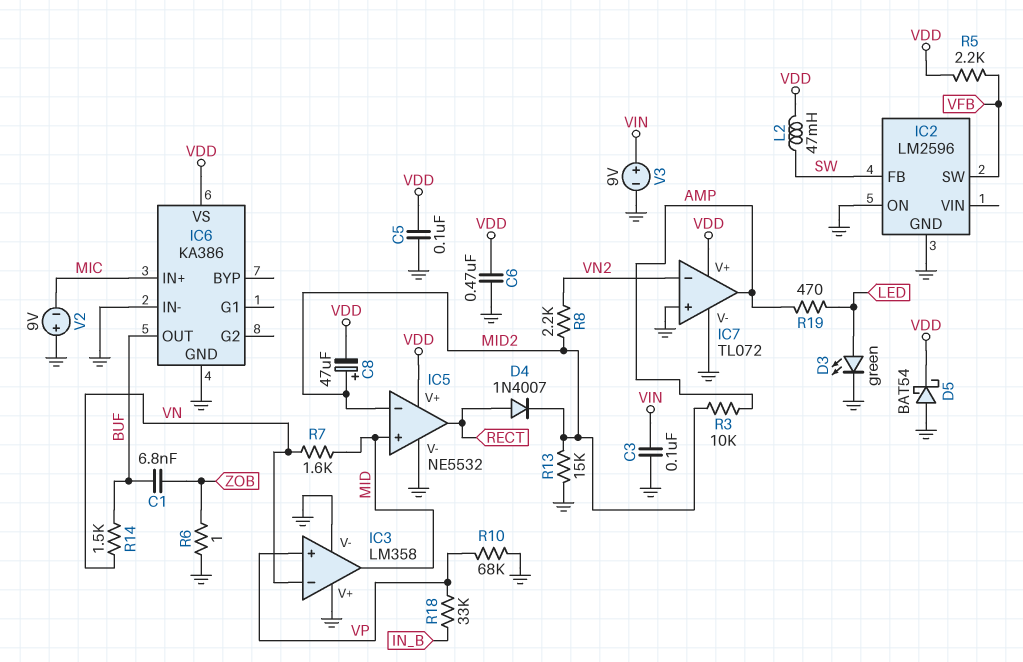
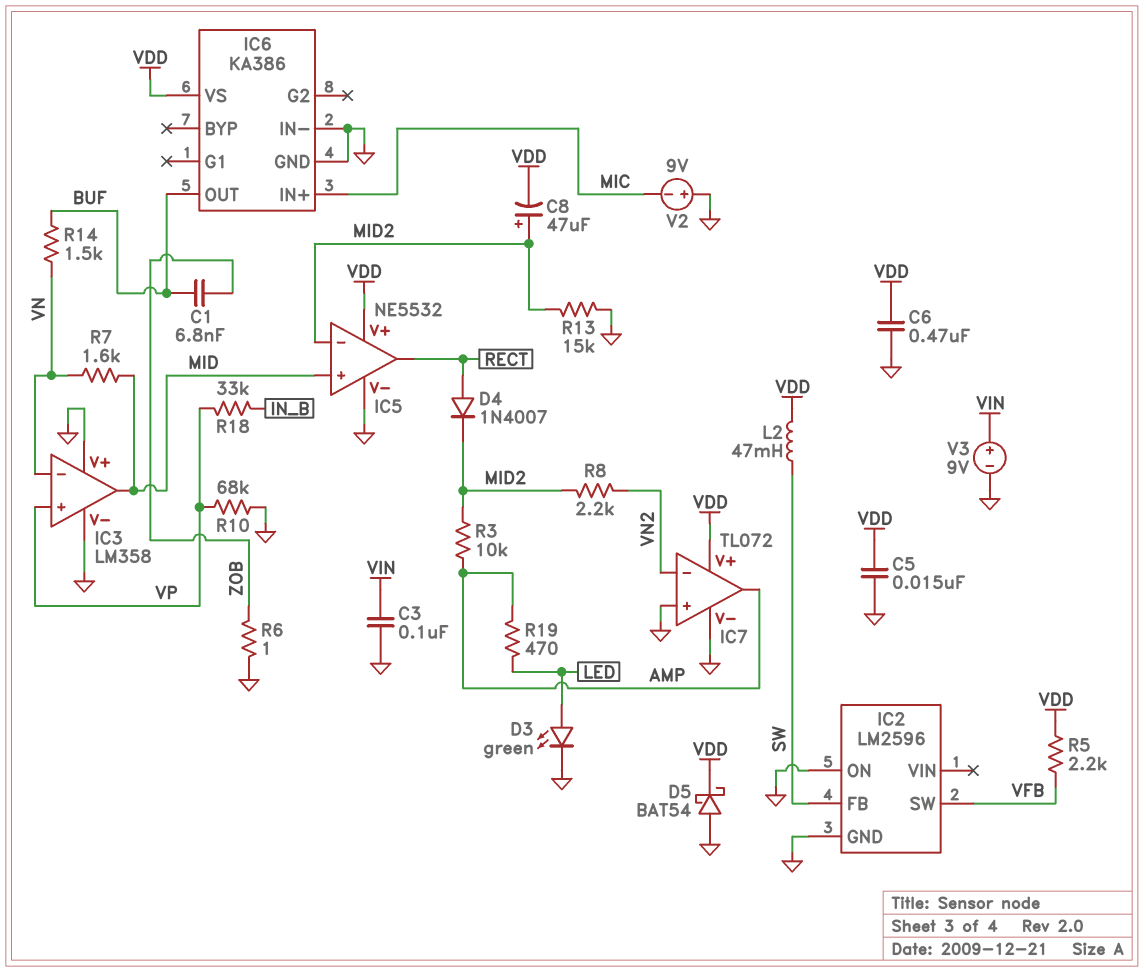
C5: 100nF (GND, VDD) -> 15nF (GND, VDD)

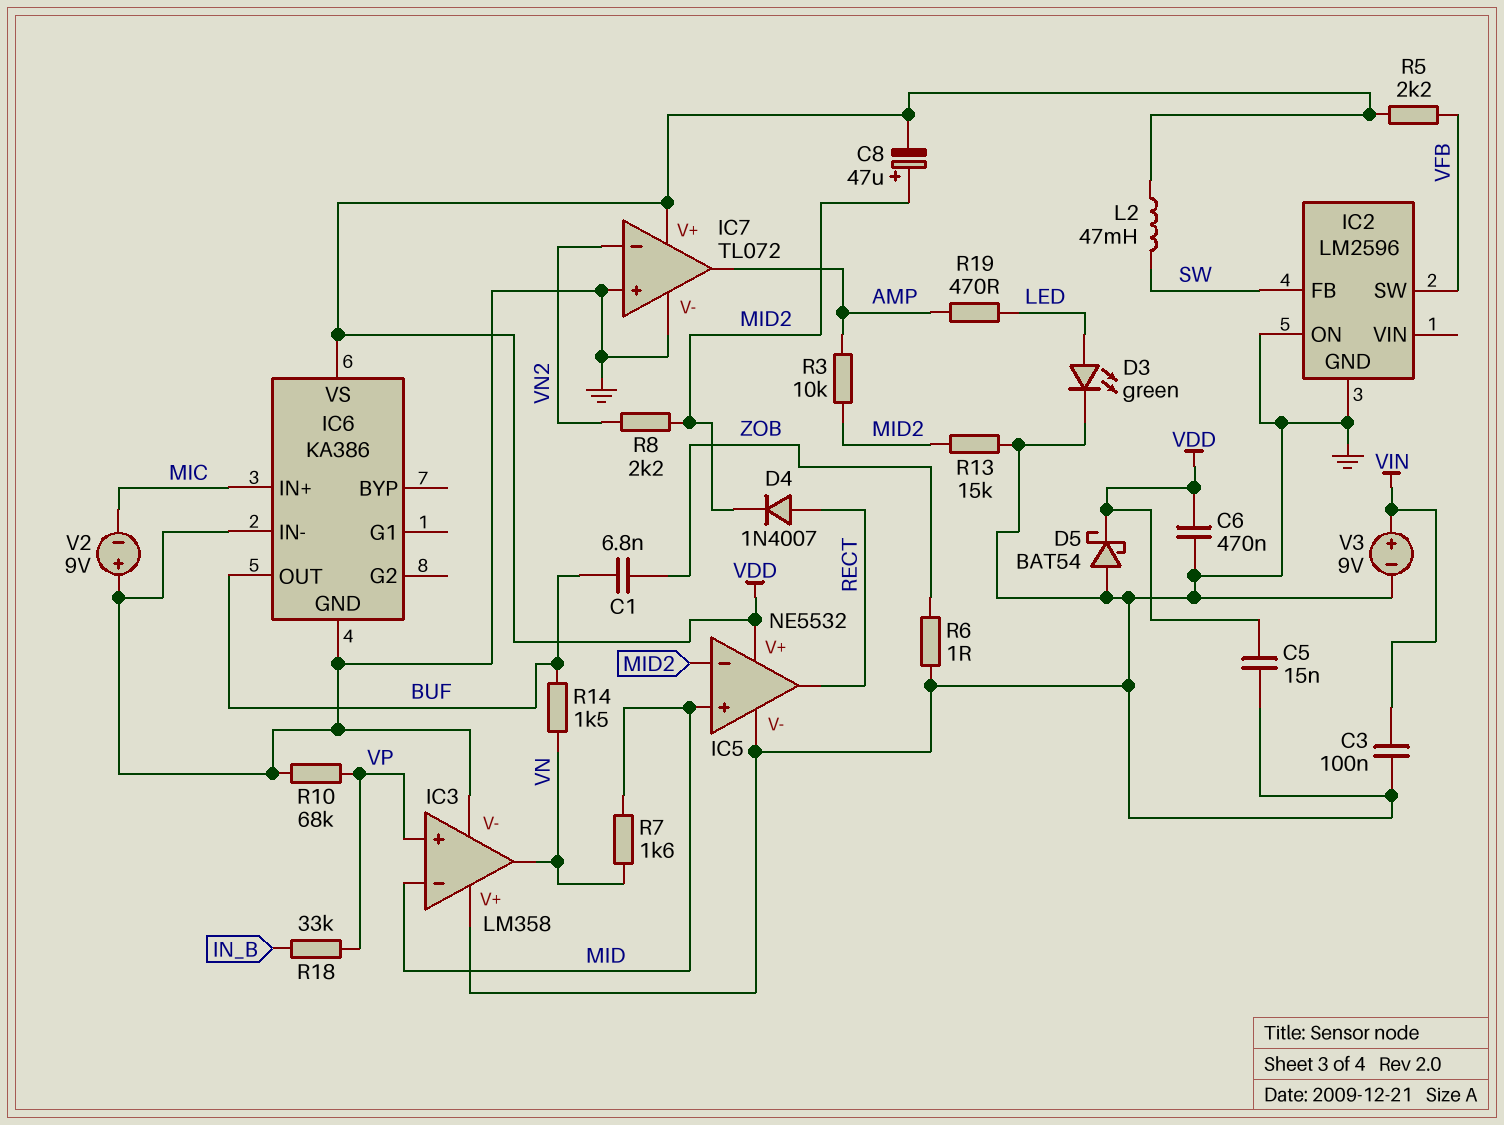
IC3 pin in-: VN -> MID
IC3 pin out: MID -> VN

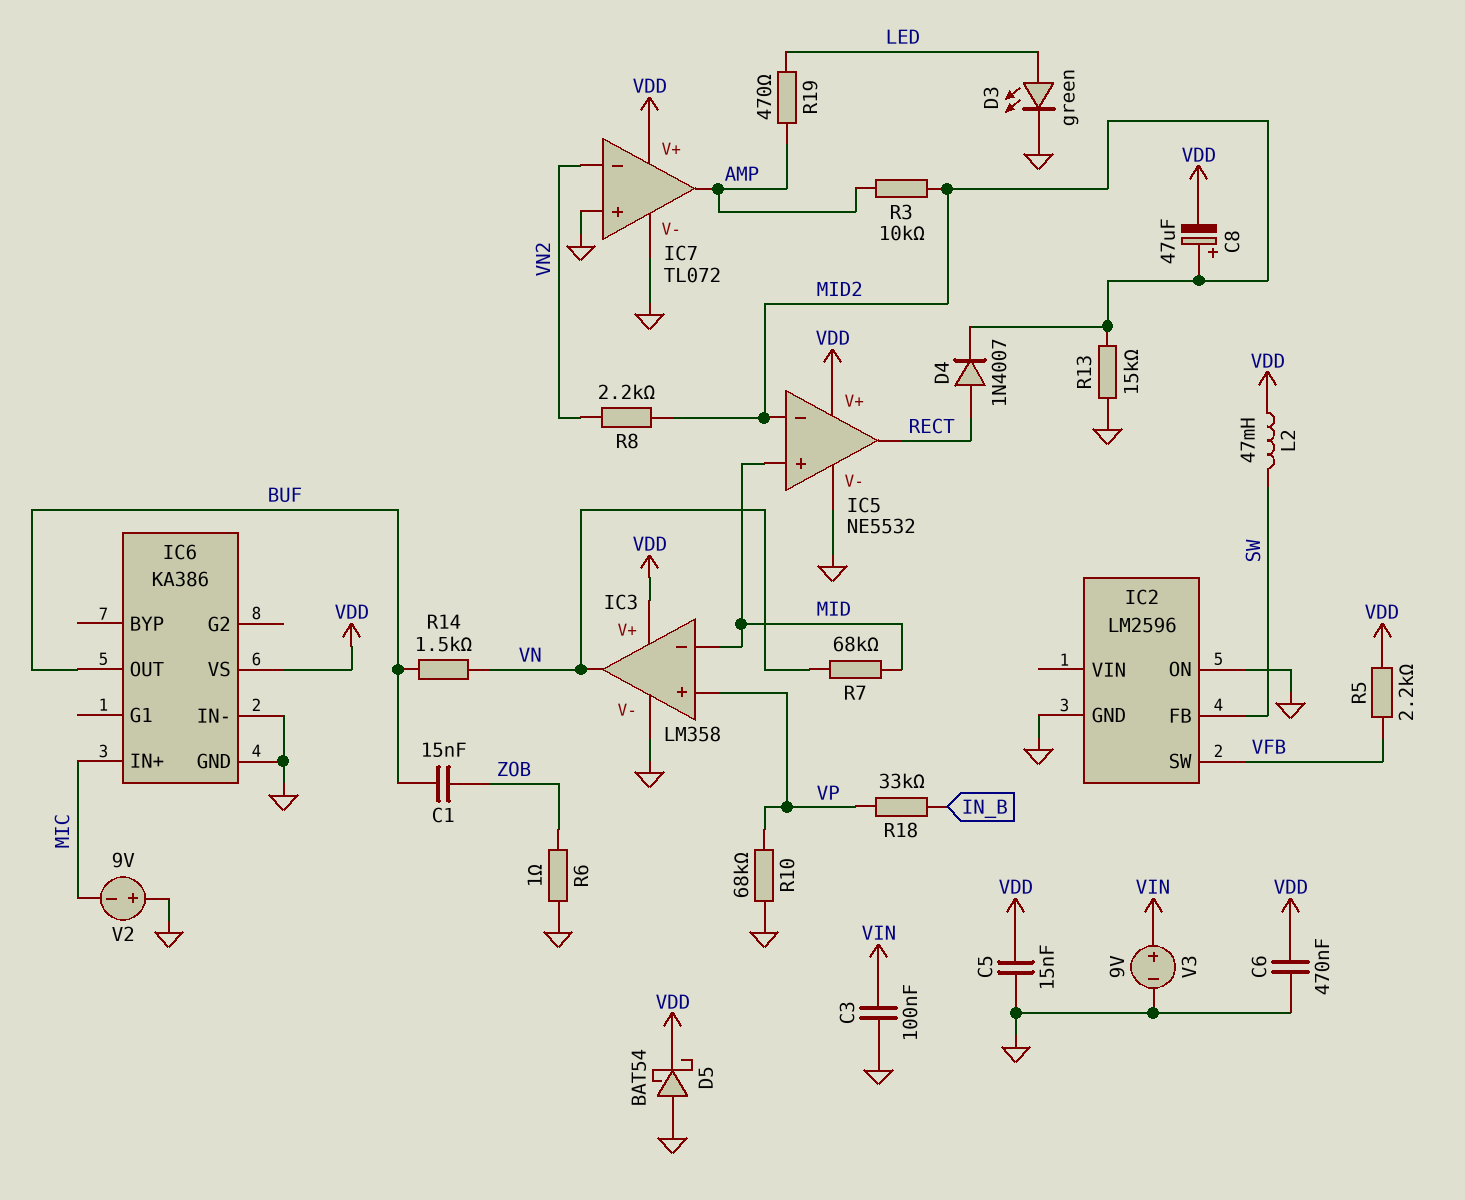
C1: 6.8nF (BUF, ZOB) -> 15nF (BUF, ZOB)
IC3 pin V+: GND -> VDD
R7: 1.6k (MID, VN) -> 68k (MID, VN)

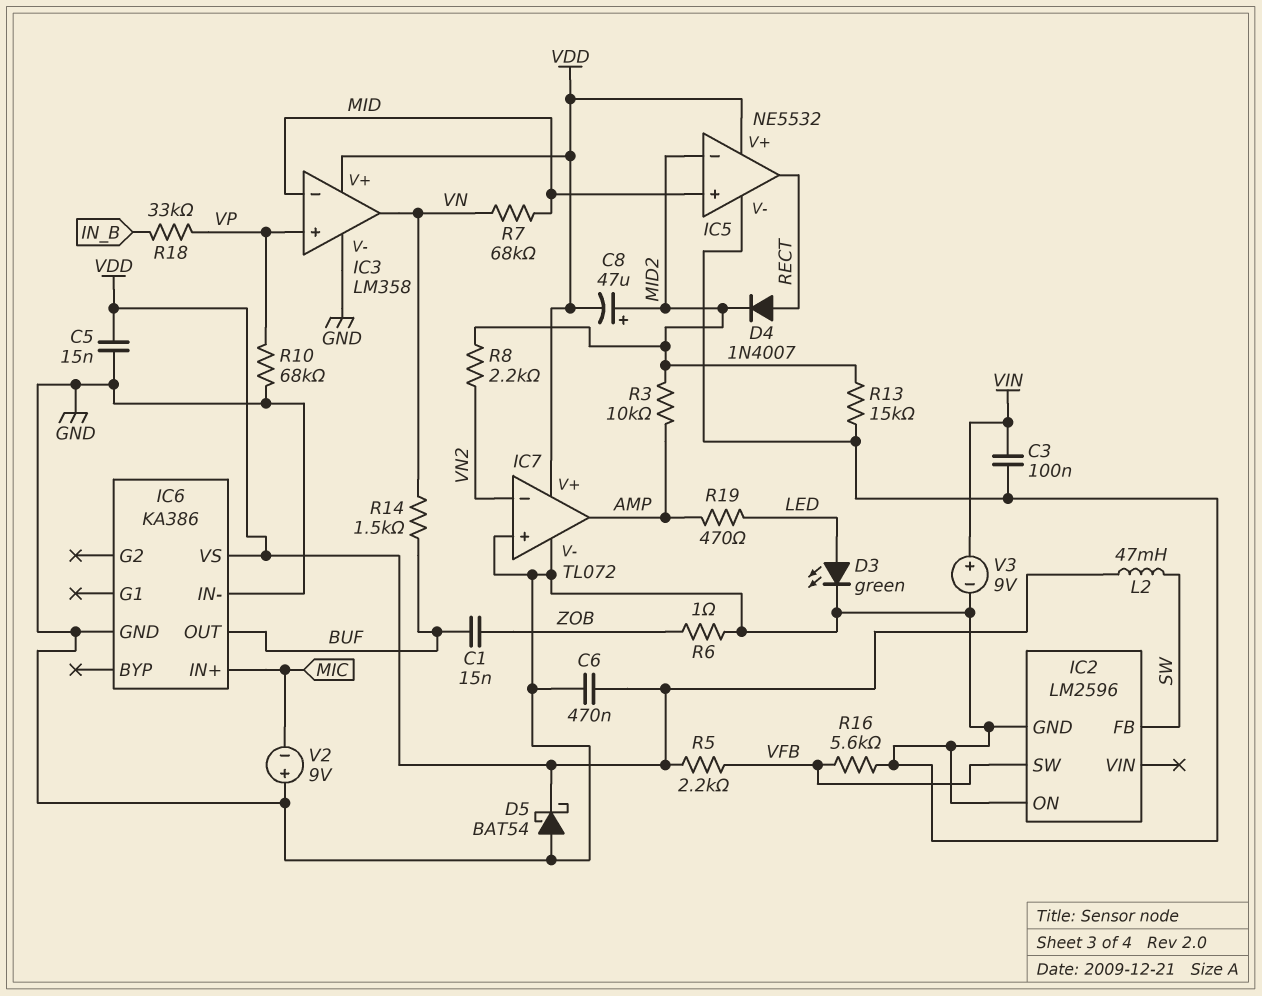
R16: none -> 5.6k (GND, VFB)

